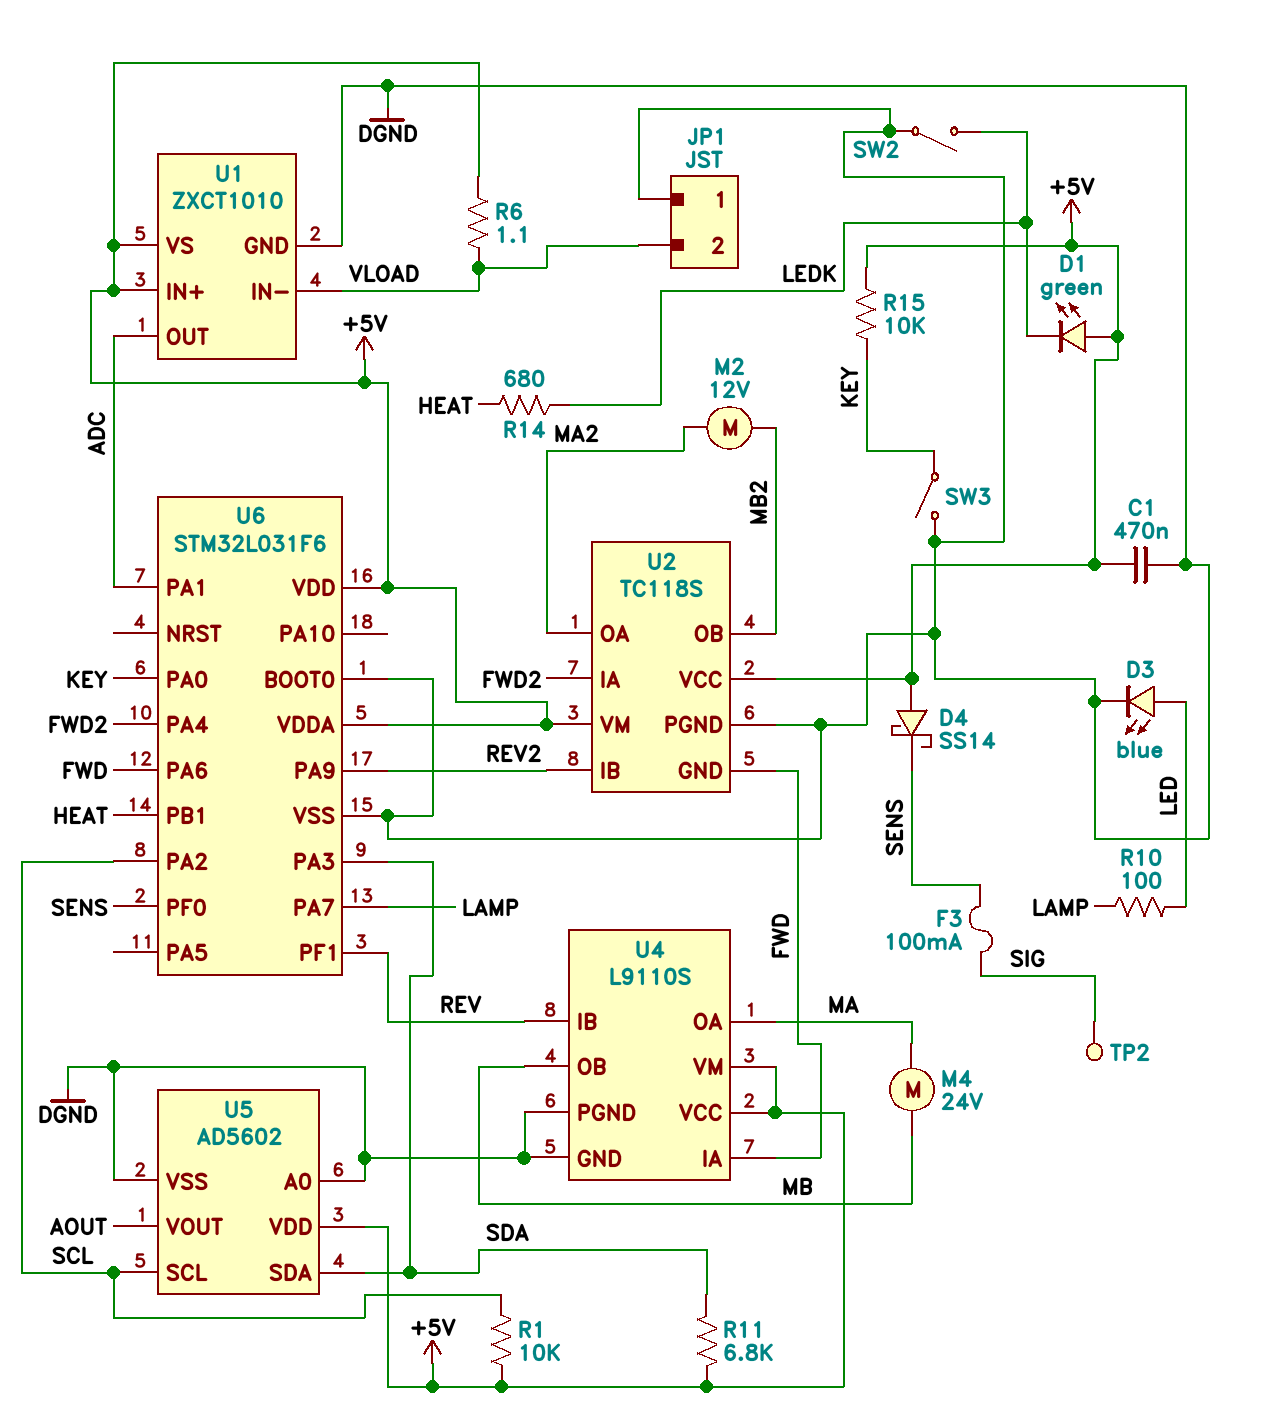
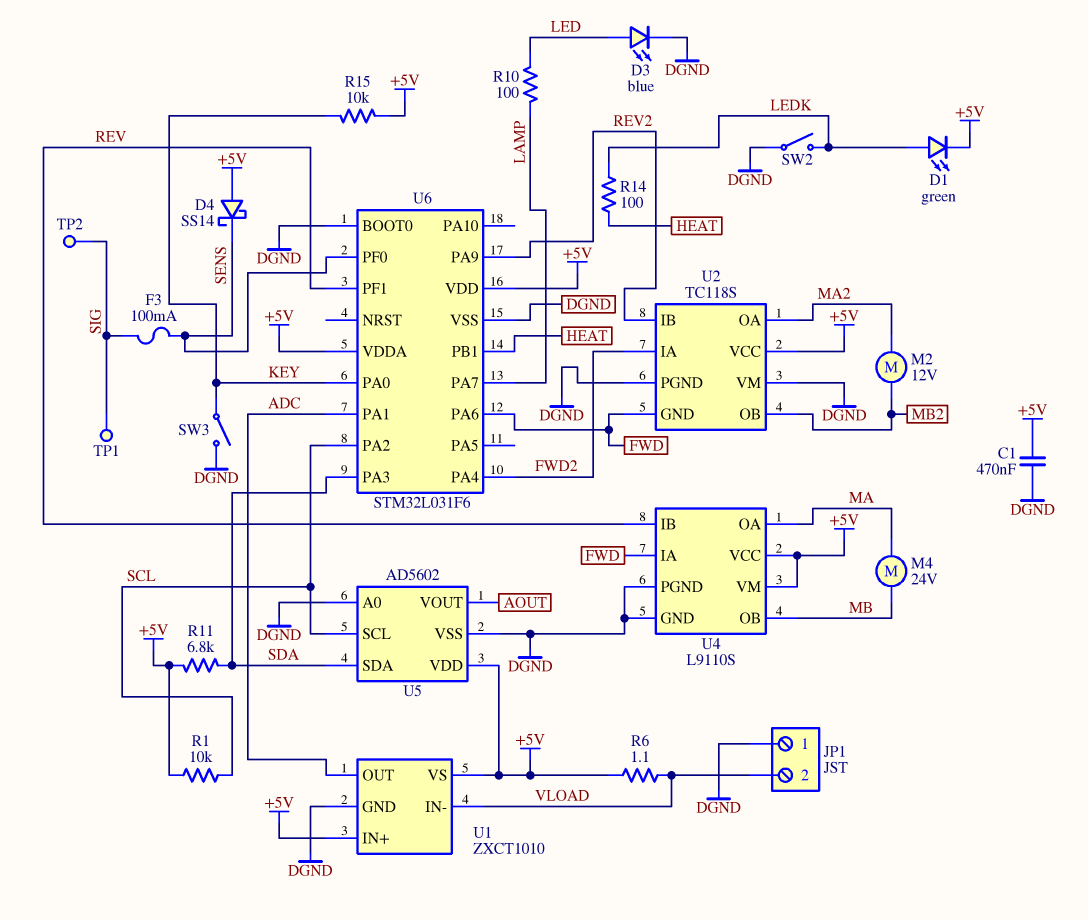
D1: LED green (A +5V, K LEDK) -> LED green (A LEDK, K +5V)
R14: 680 (HEAT, LEDK) -> 100 (HEAT, LEDK)
TP1: none -> test point (SIG)
U2 pin VM: +5V -> DGND

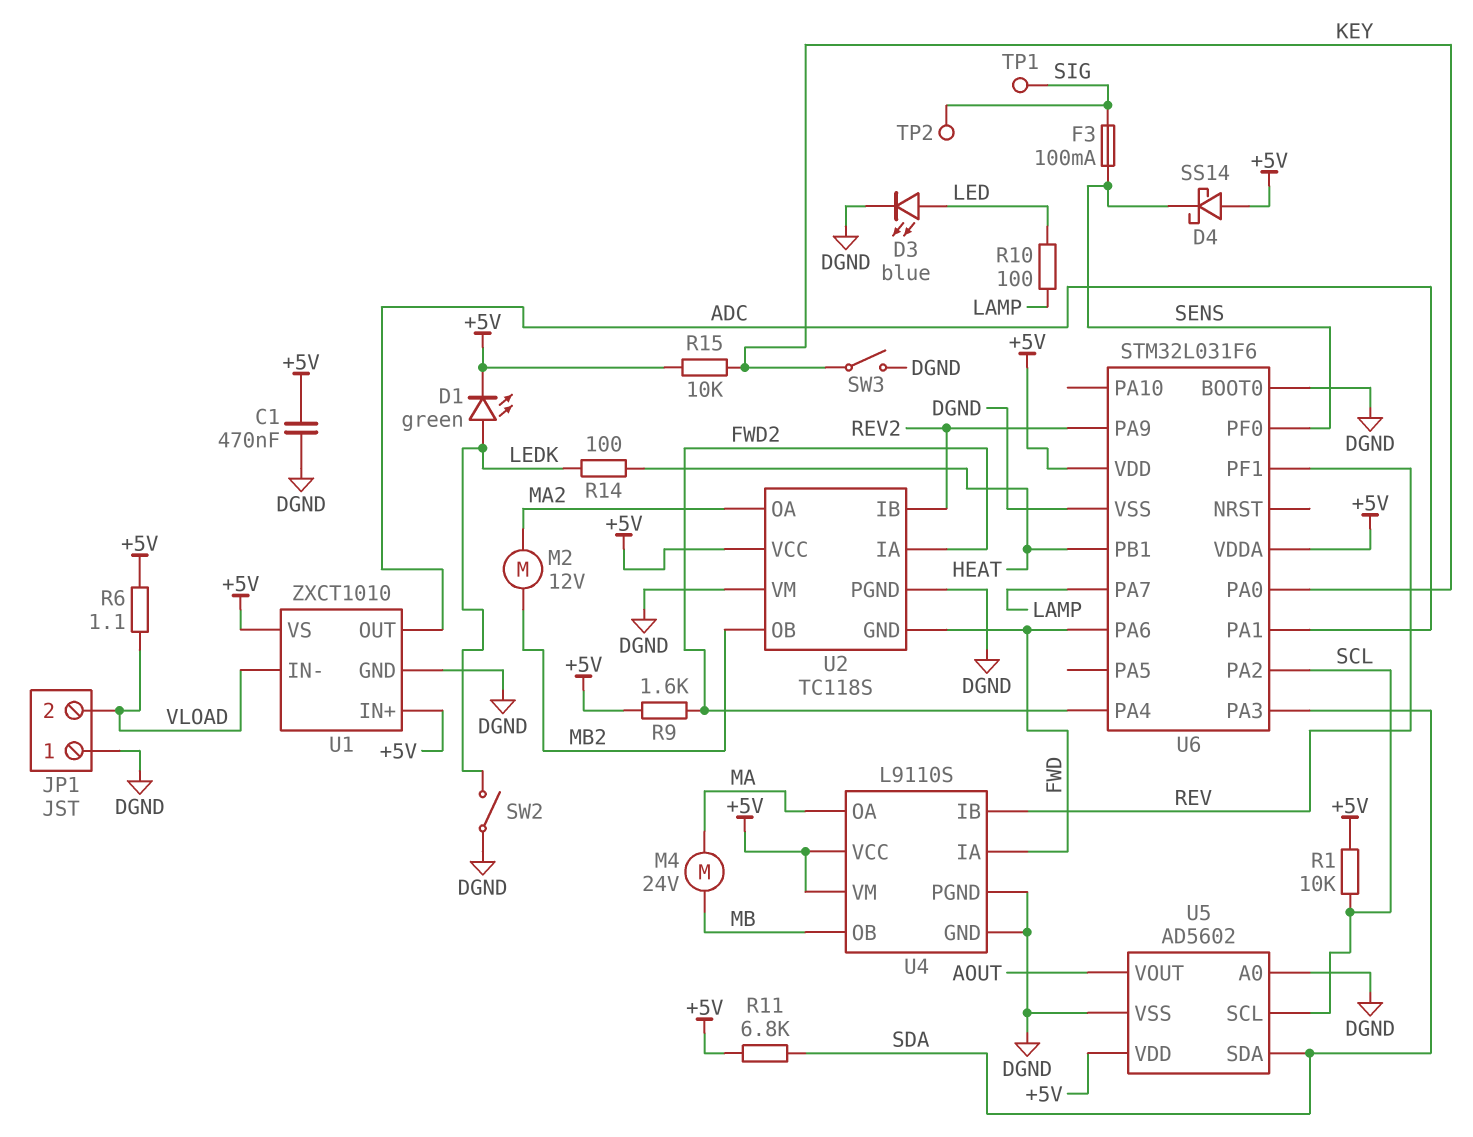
R9: none -> 1.6k (+5V, FWD2)

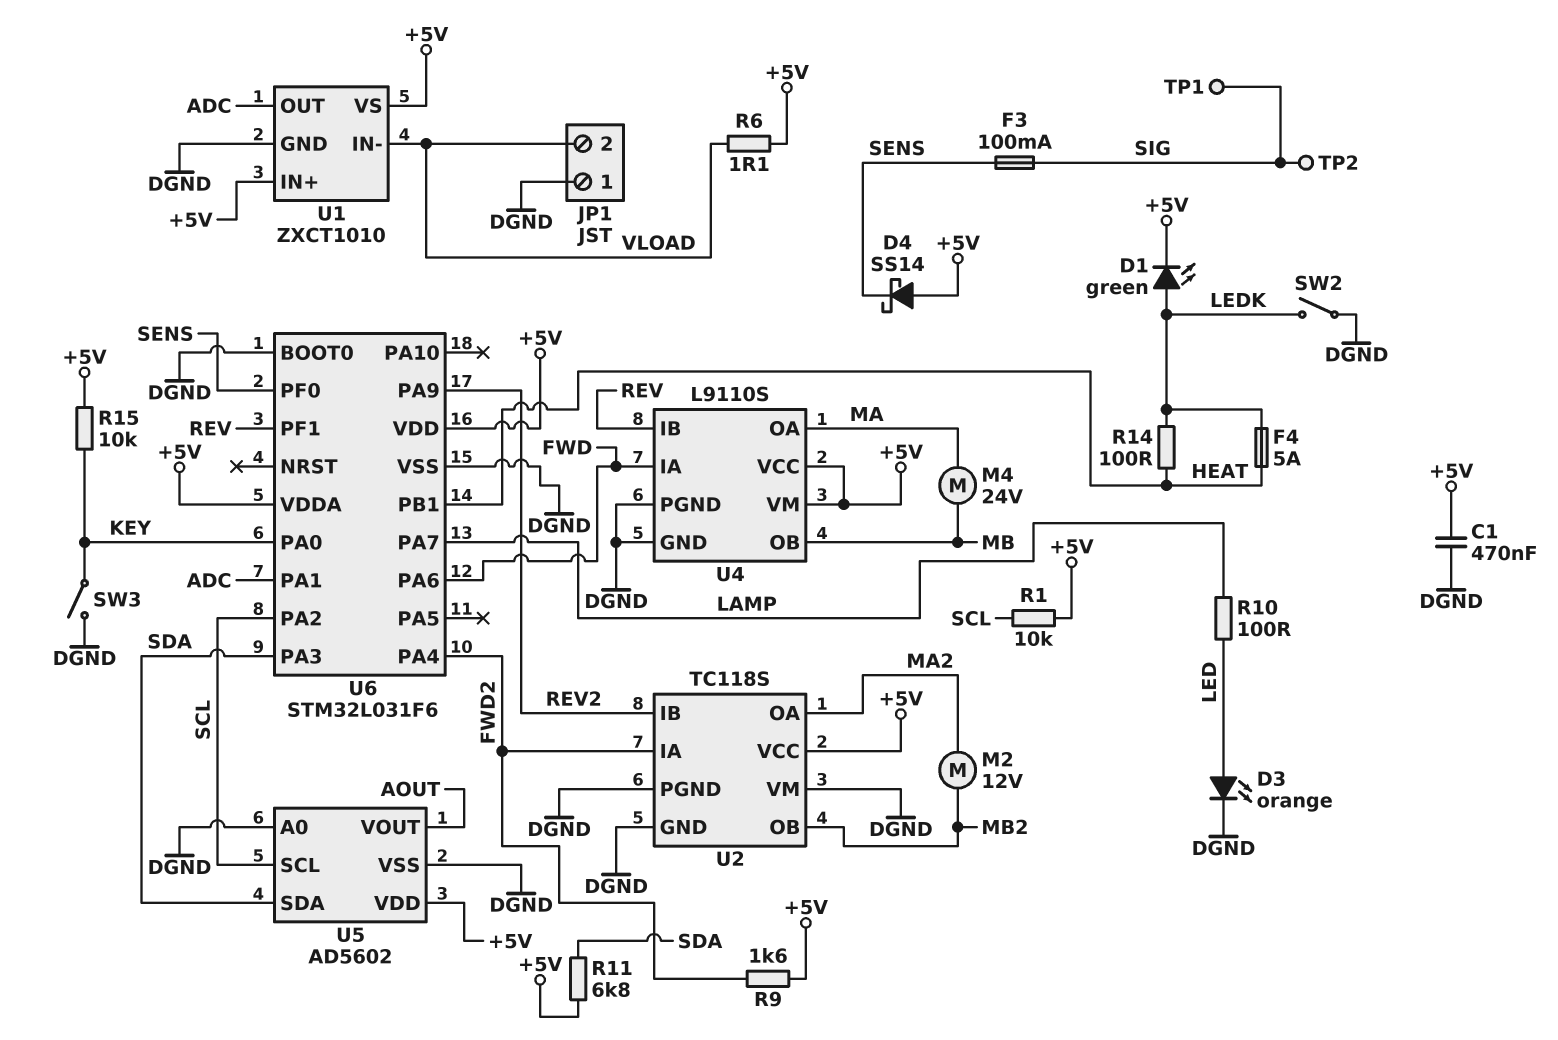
D3: LED blue (A LED, K DGND) -> LED orange (A LED, K DGND)
F4: none -> 5A (HEAT, LEDK)
U2 pin GND: FWD -> DGND

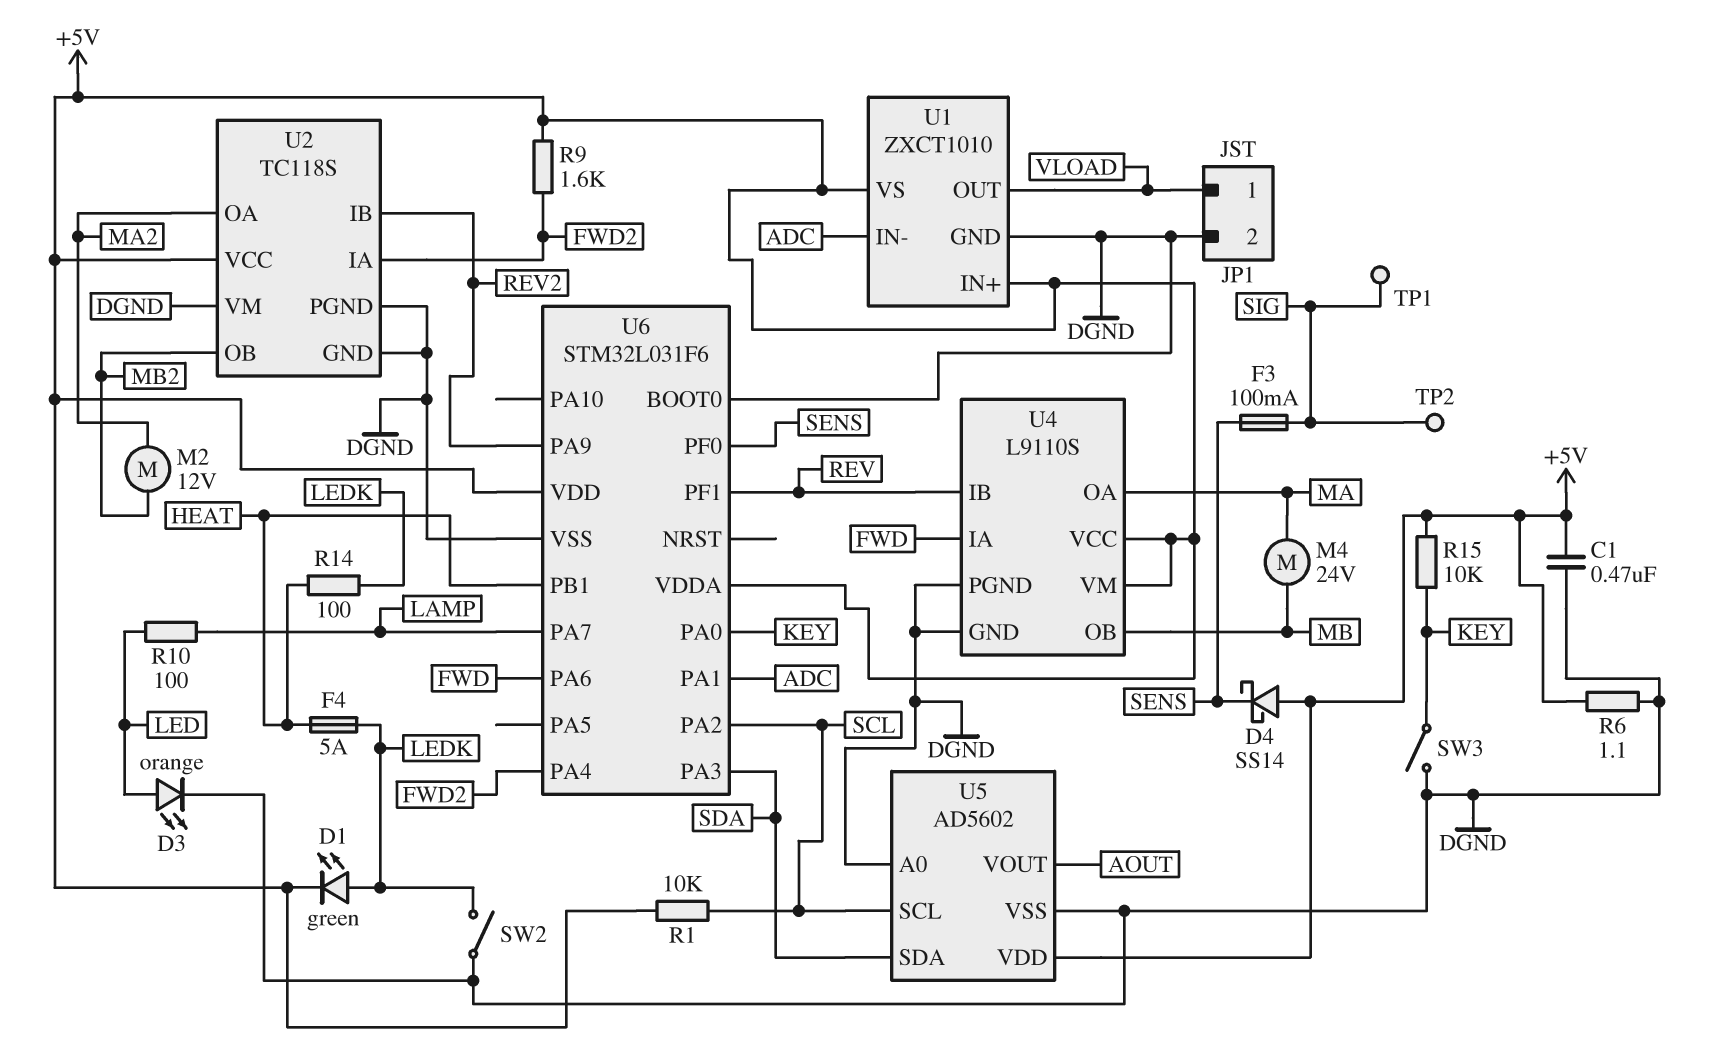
JP1 pin 1: DGND -> VLOAD
JP1 pin 2: VLOAD -> DGND
R6: 1.1 (+5V, VLOAD) -> 1.1 (+5V, DGND)
R11: 6.8k (+5V, SDA) -> none
U1 pin IN-: VLOAD -> ADC
U1 pin OUT: ADC -> VLOAD

